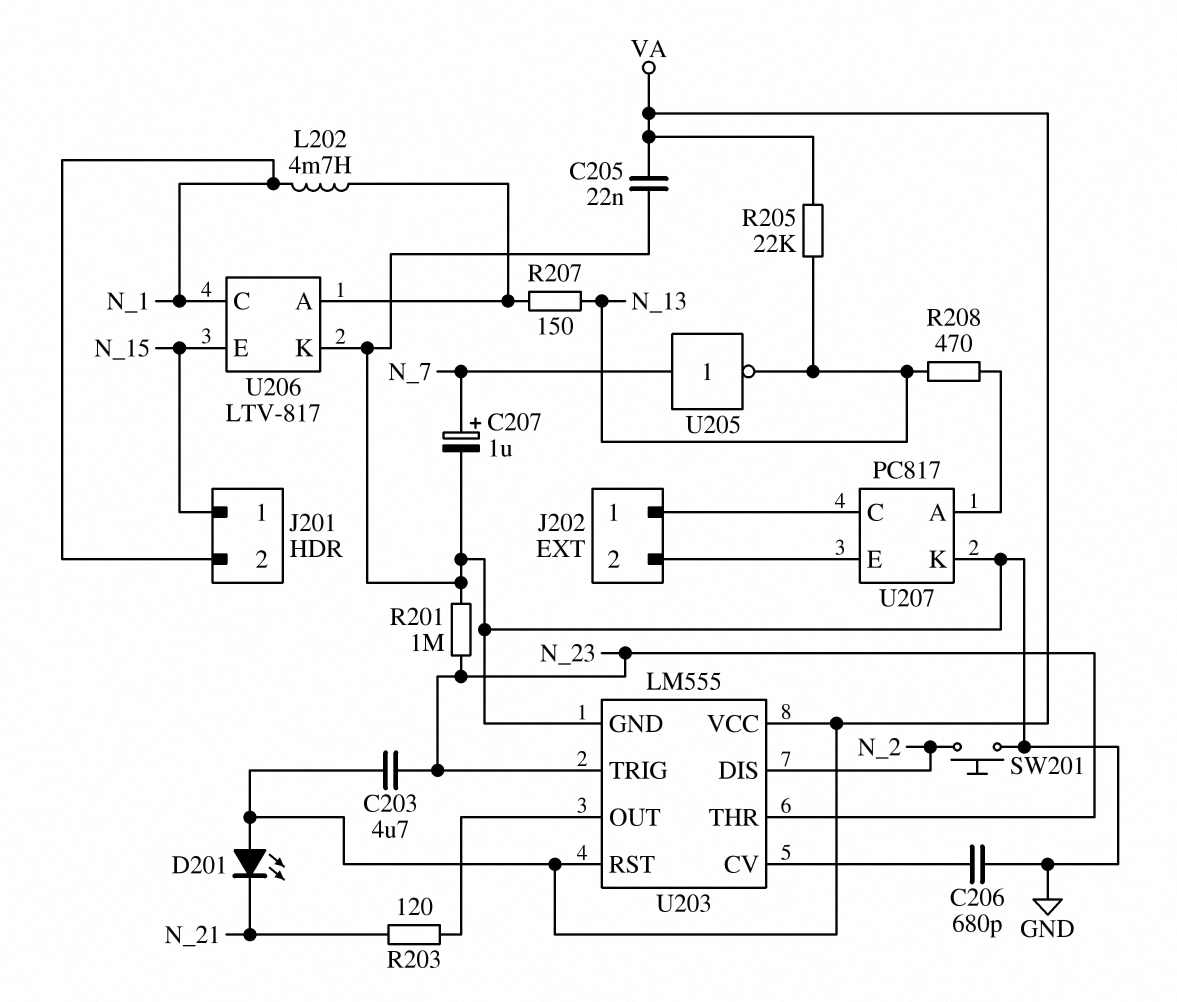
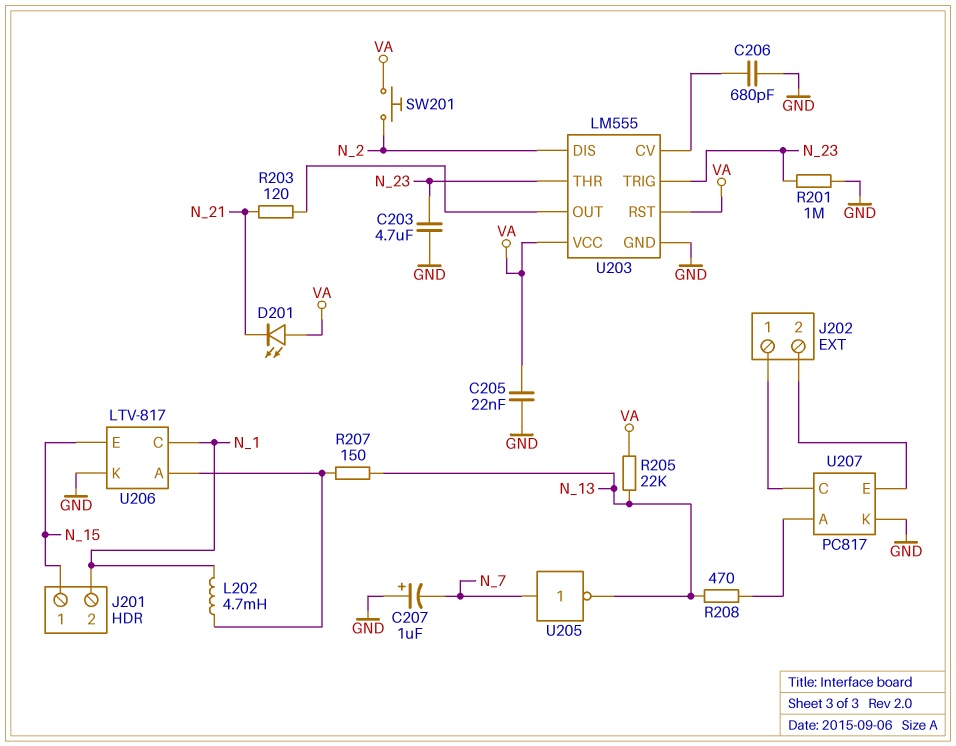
C203: 4.7uF (N_23, VA) -> 4.7uF (GND, N_23)
C207: 1uF (plus N_7, minus GND) -> 1uF (plus GND, minus N_7)
SW201: button (GND, N_2) -> button (N_2, VA)

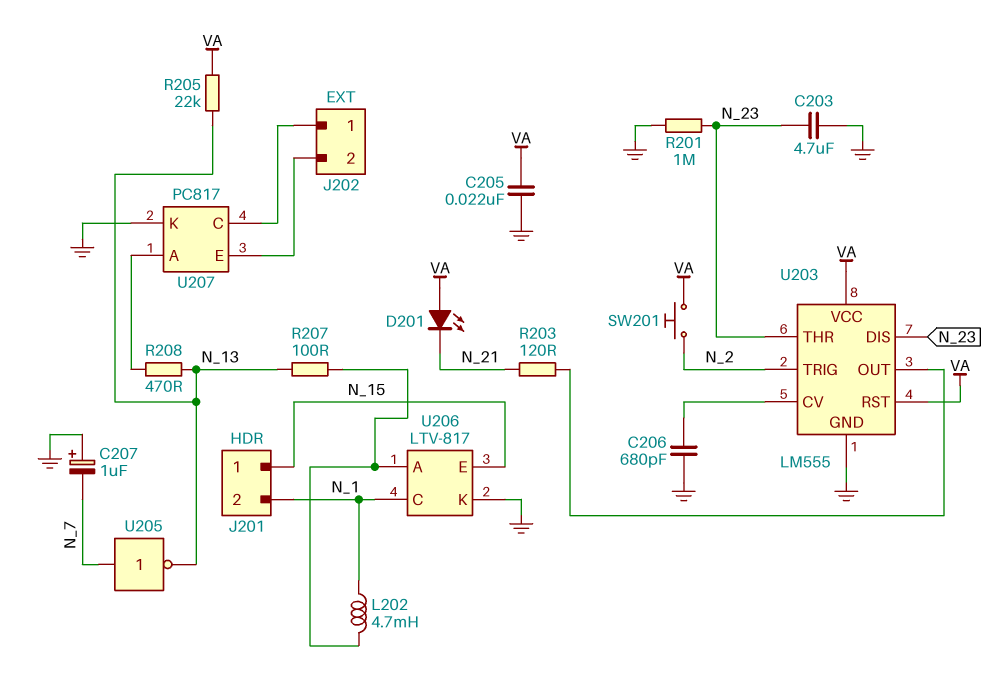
R207: 150 (N_13, U206/A) -> 100 (N_13, U206/A)
U203 pin DIS: N_2 -> N_23
U203 pin TRIG: N_23 -> N_2

